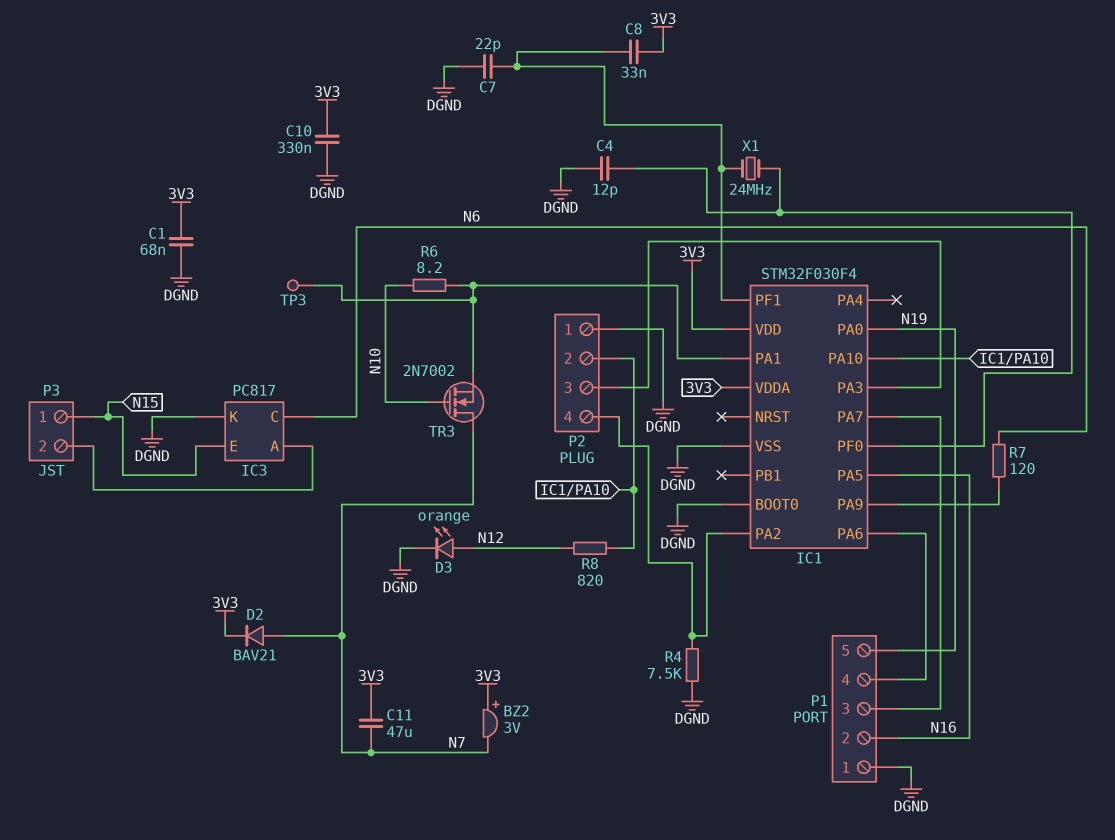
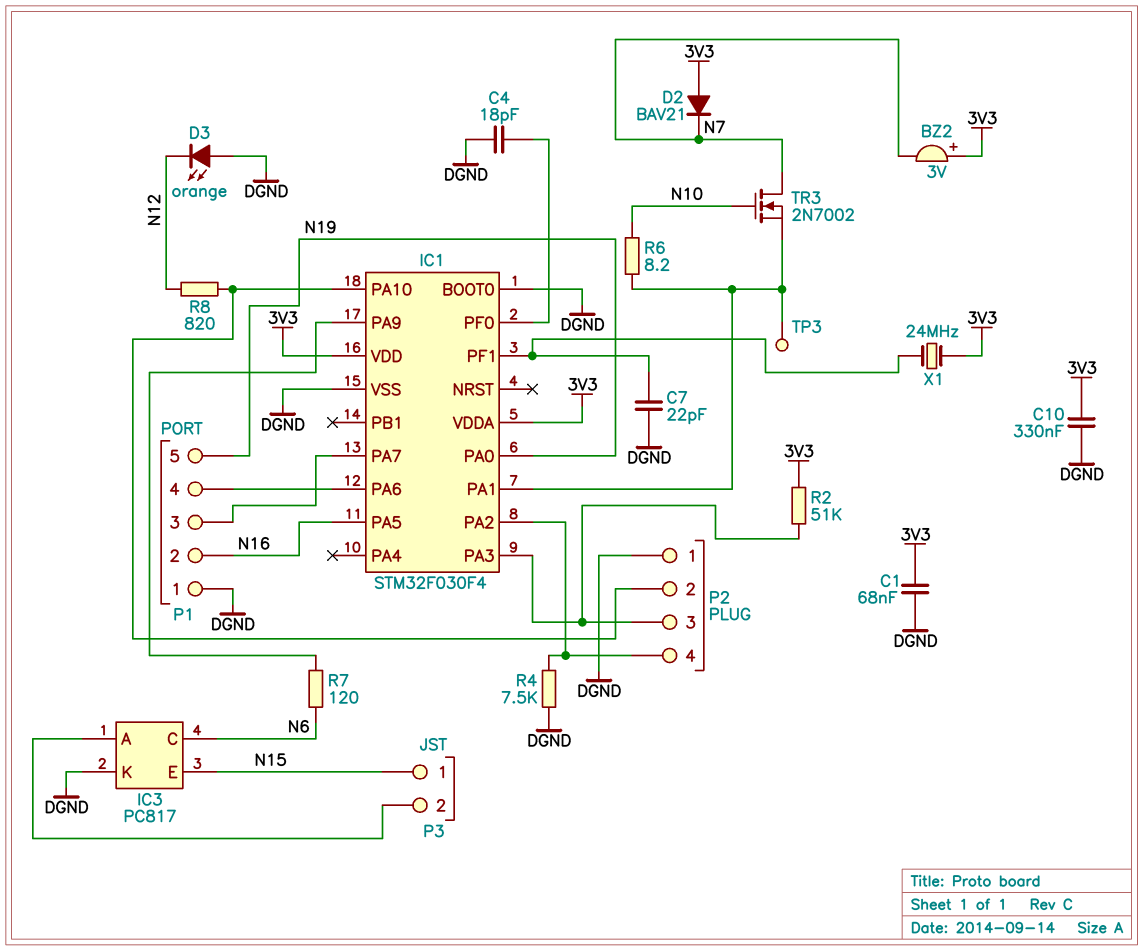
C4: 12pF (DGND, IC1/PF0) -> 18pF (DGND, IC1/PF0)
C8: 33nF (3V3, IC1/PF1) -> none
C11: 47uF (3V3, N7) -> none
D2: diode BAV21 (A N7, K 3V3) -> diode BAV21 (A 3V3, K N7)
D3: LED orange (A N12, K DGND) -> LED orange (A DGND, K N12)
R2: none -> 51k (3V3, IC1/PA3)
X1: 24MHz (IC1/PF0, IC1/PF1) -> 24MHz (3V3, IC1/PF1)

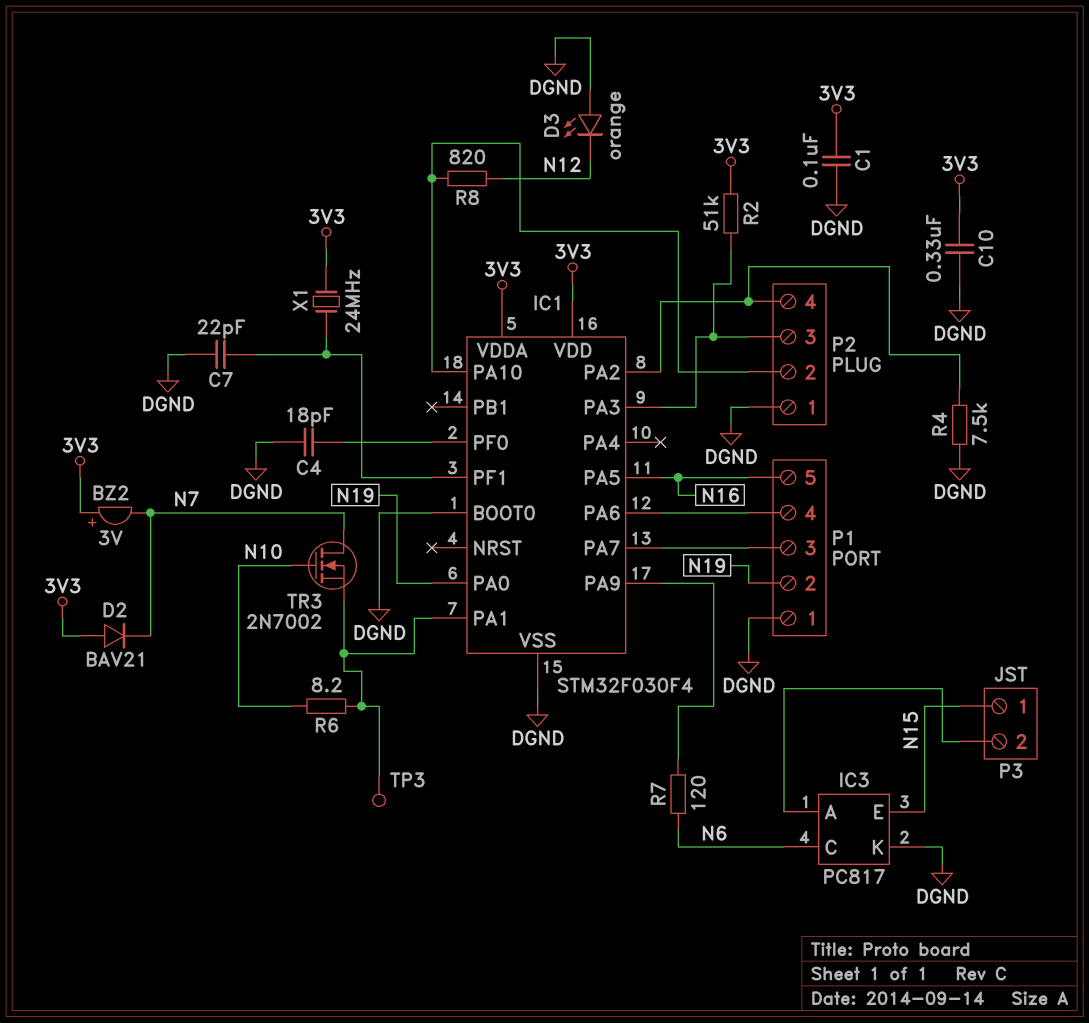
C1: 68nF (3V3, DGND) -> 100nF (3V3, DGND)
P1 pin 2: N16 -> N19
P1 pin 5: N19 -> N16

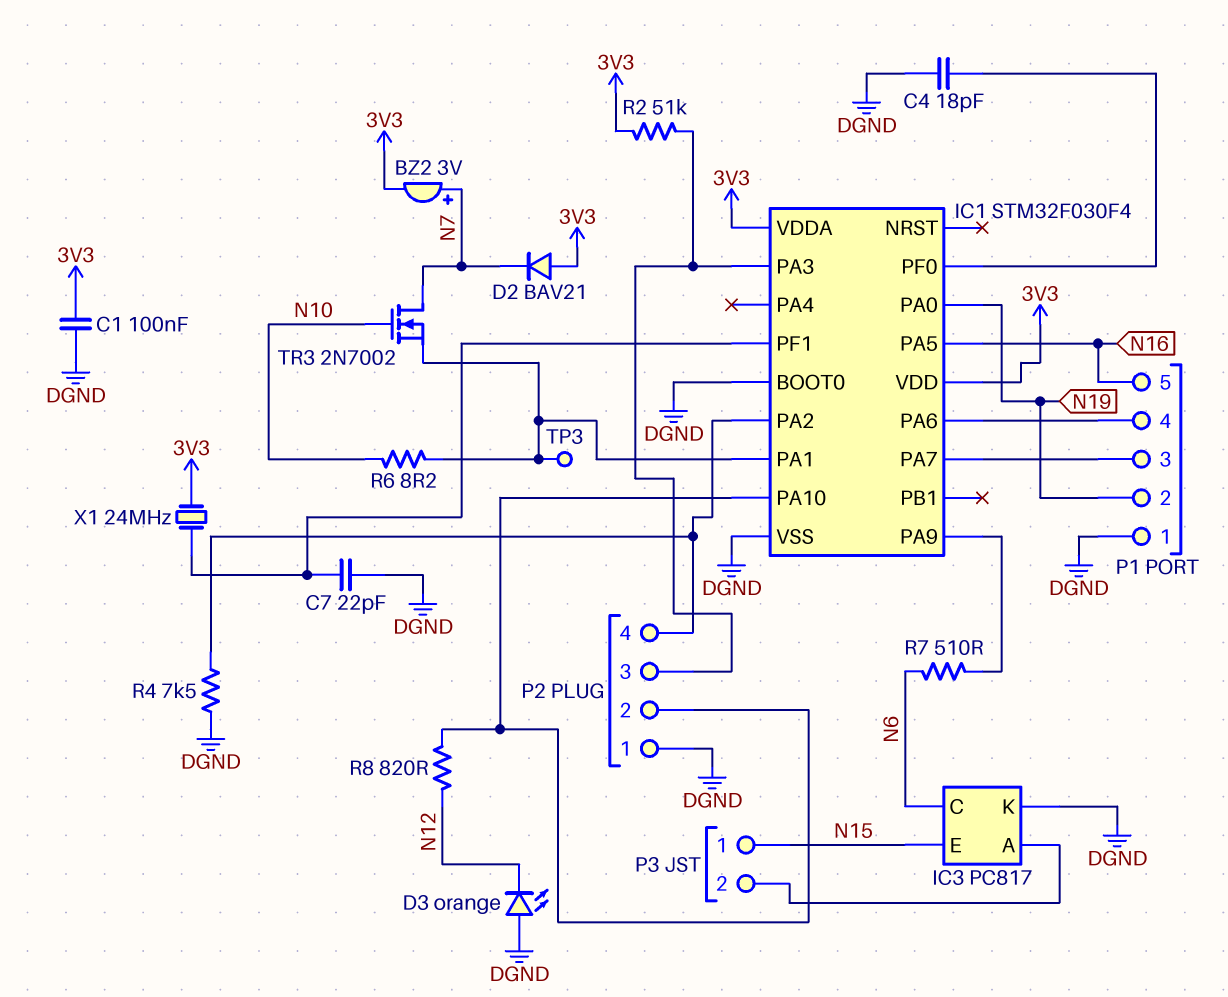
BZ2: buzzer 3V (plus 3V3, minus N7) -> buzzer 3V (plus N7, minus 3V3)
C10: 330nF (3V3, DGND) -> none
R7: 120 (IC1/PA9, N6) -> 510 (IC1/PA9, N6)

